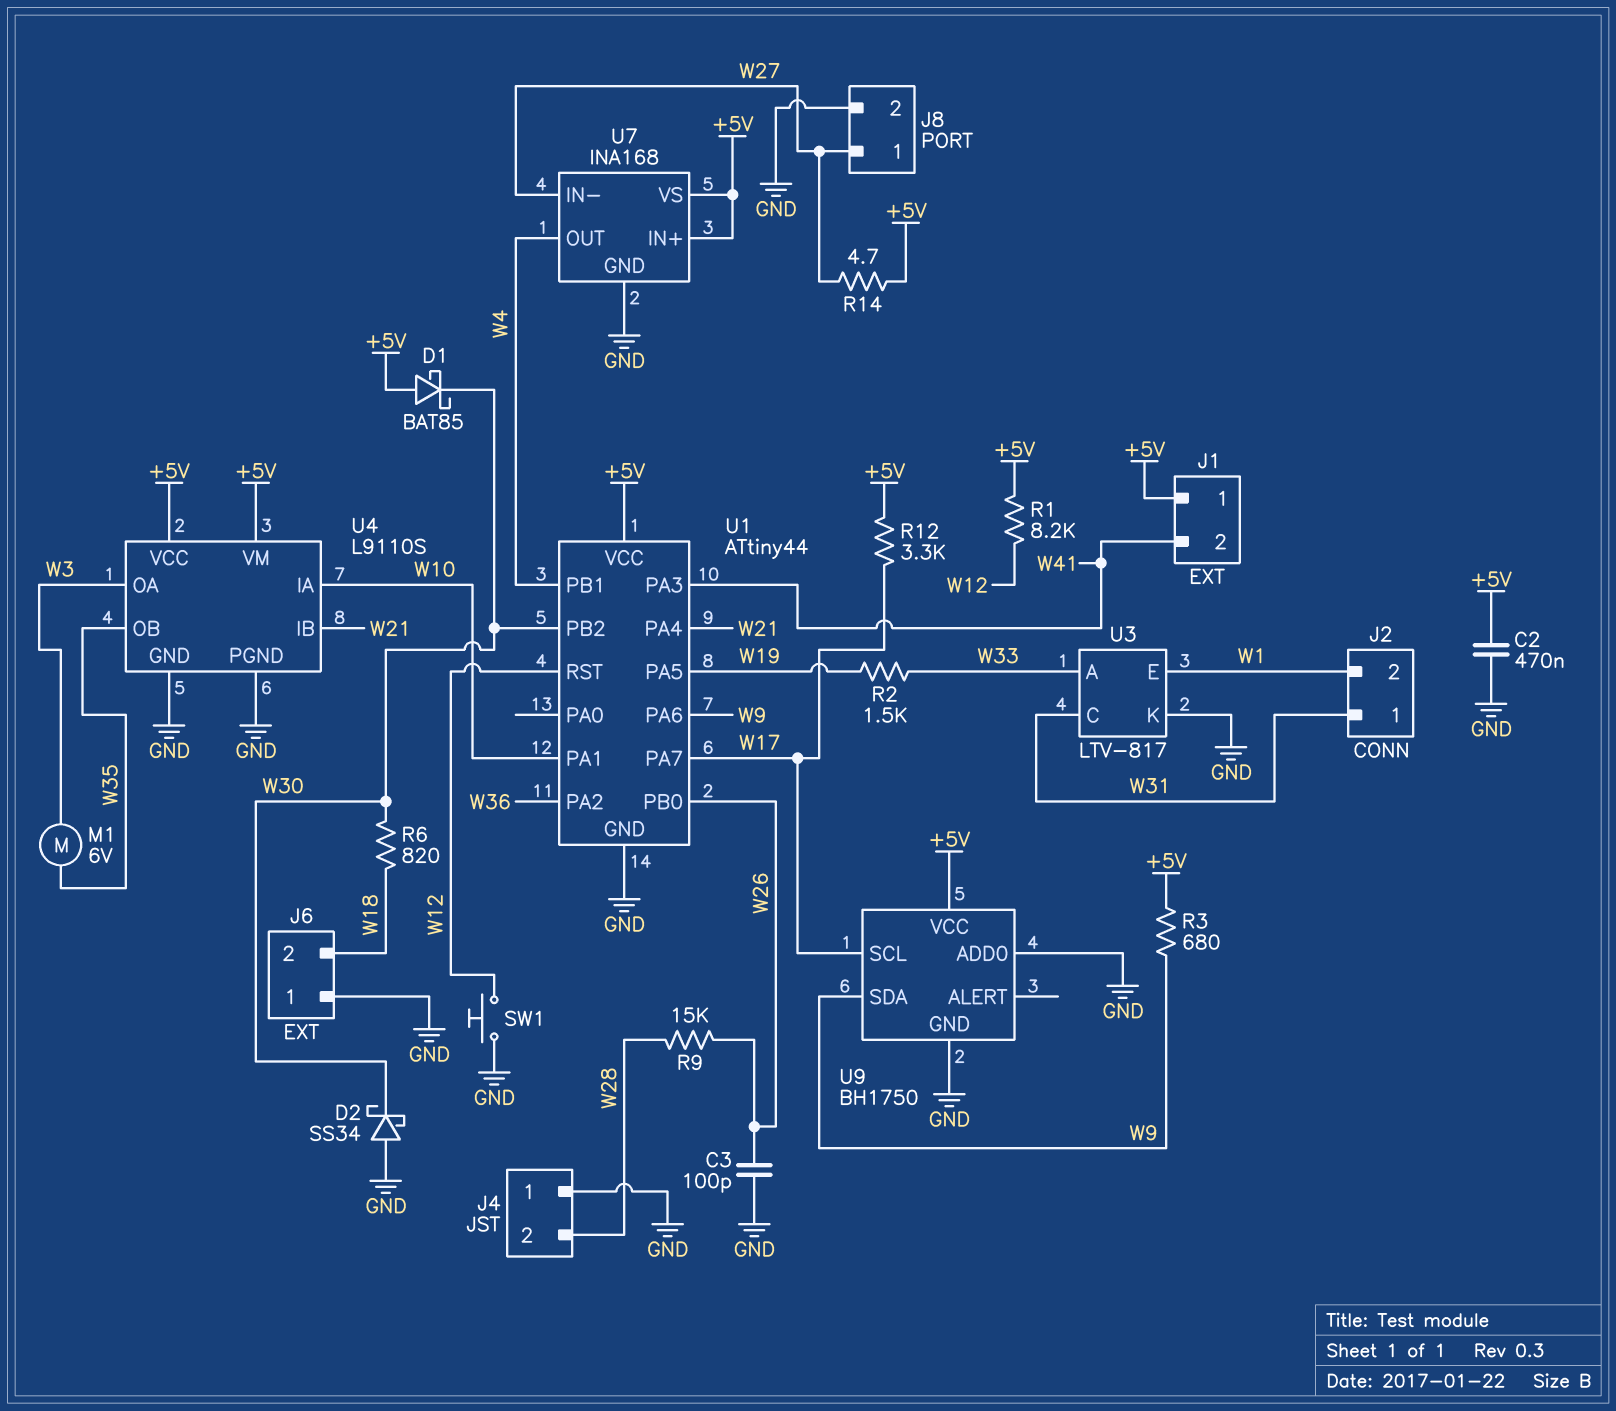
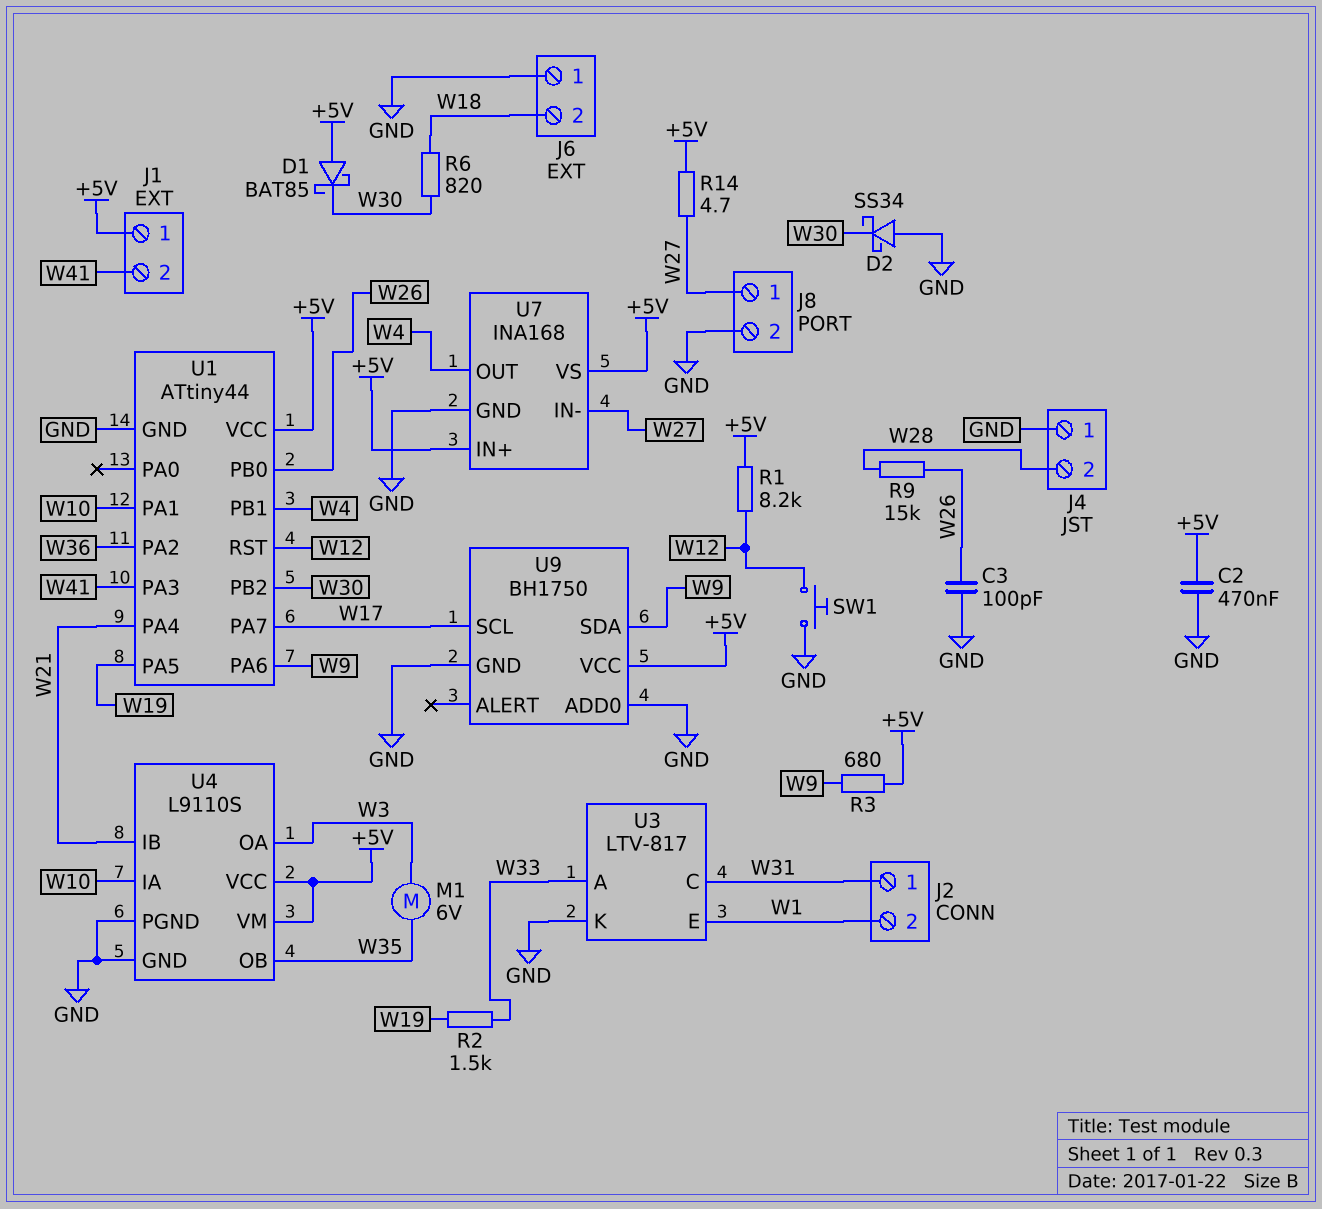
R12: 3.3k (+5V, W17) -> none

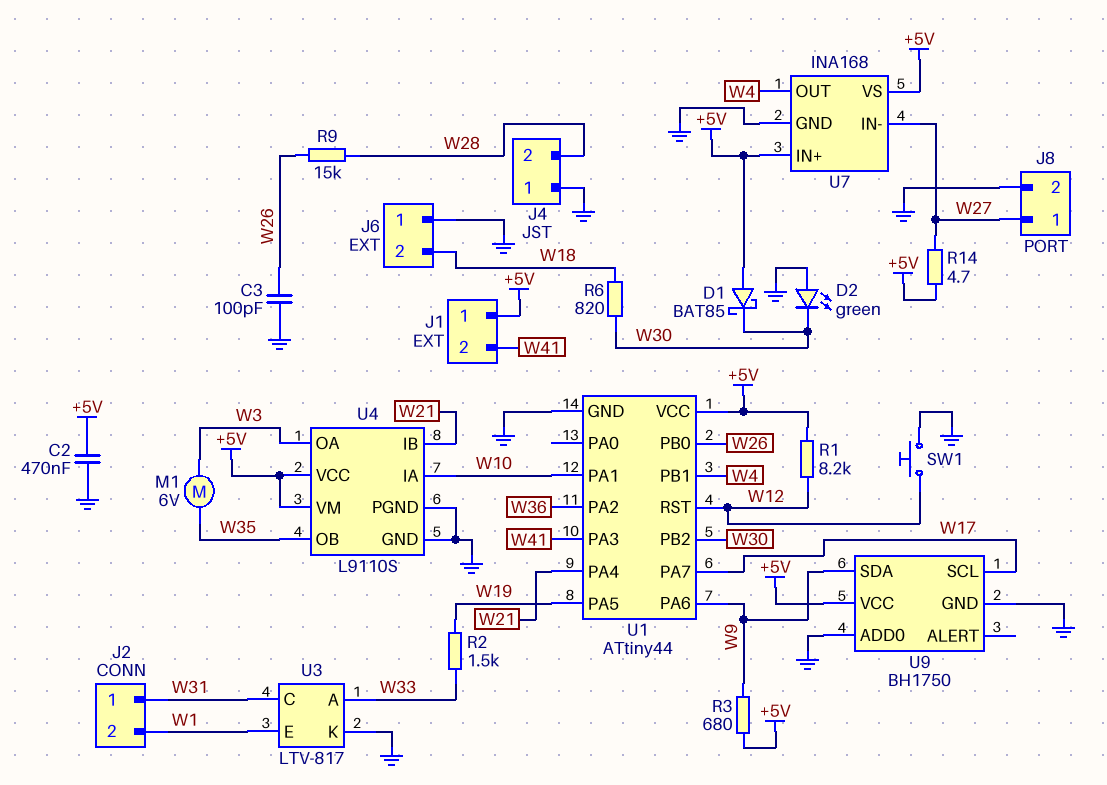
D2: schottky SS34 (A GND, K W30) -> LED green (A GND, K W30)

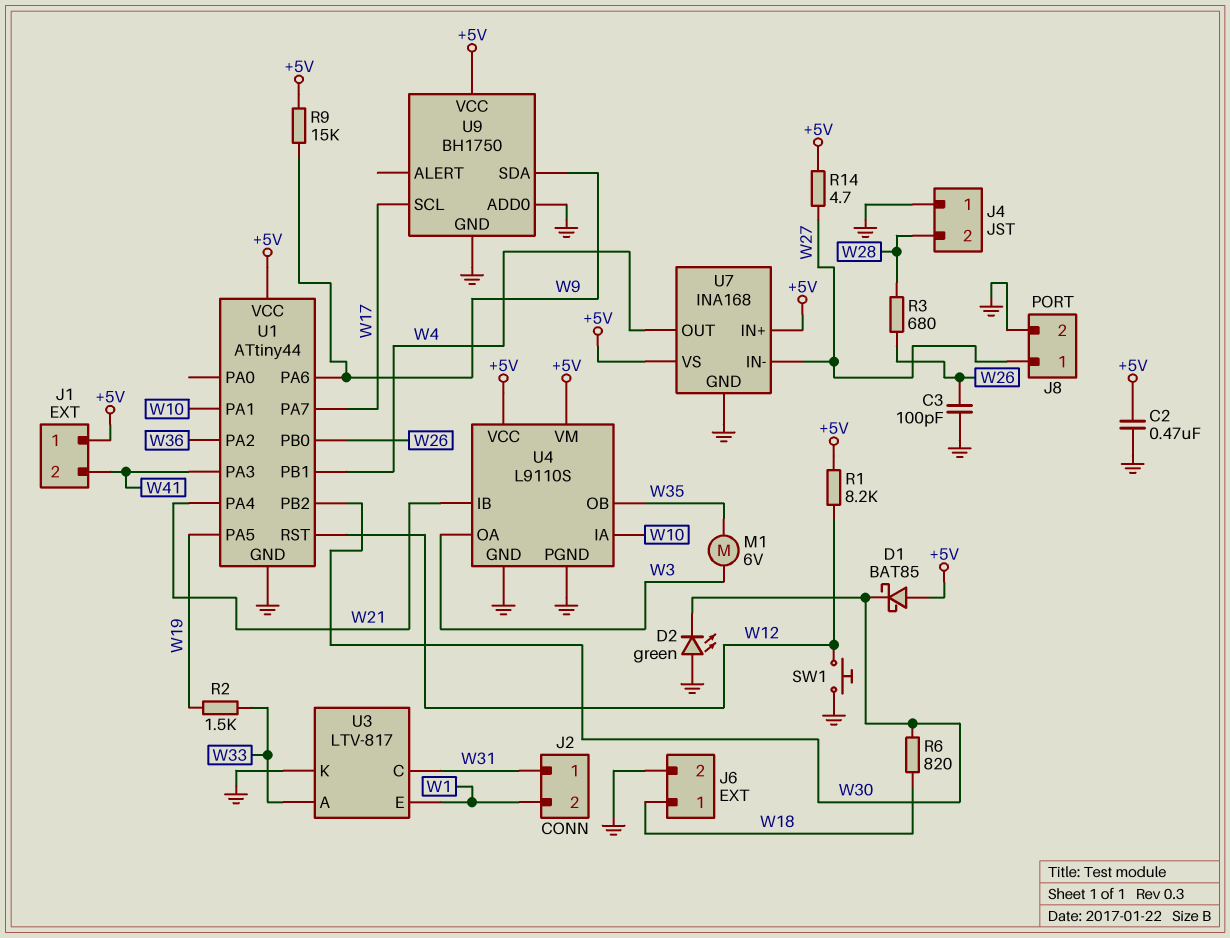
J6 pin 1: GND -> W18
J6 pin 2: W18 -> GND
R3: 680 (+5V, W9) -> 680 (W26, W28)
R9: 15k (W26, W28) -> 15k (+5V, W9)

